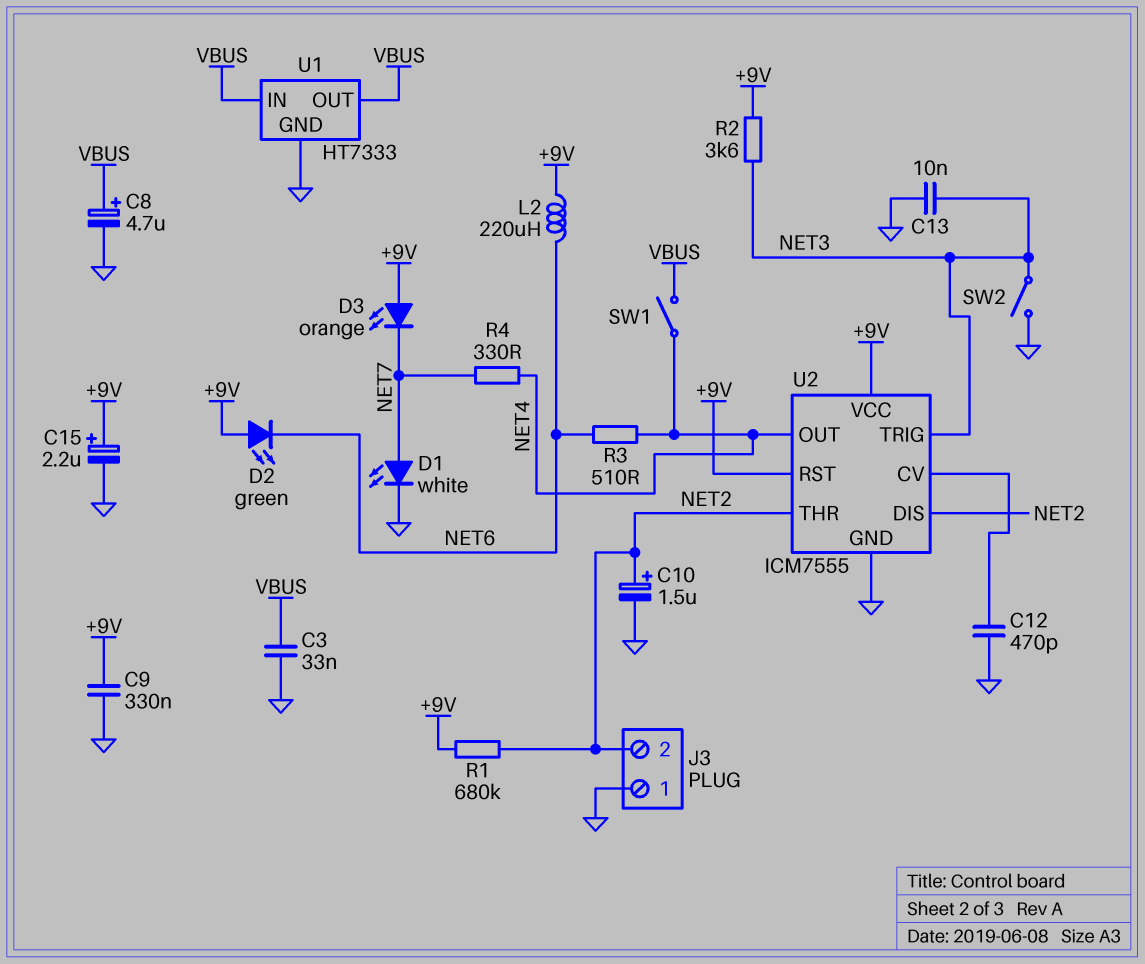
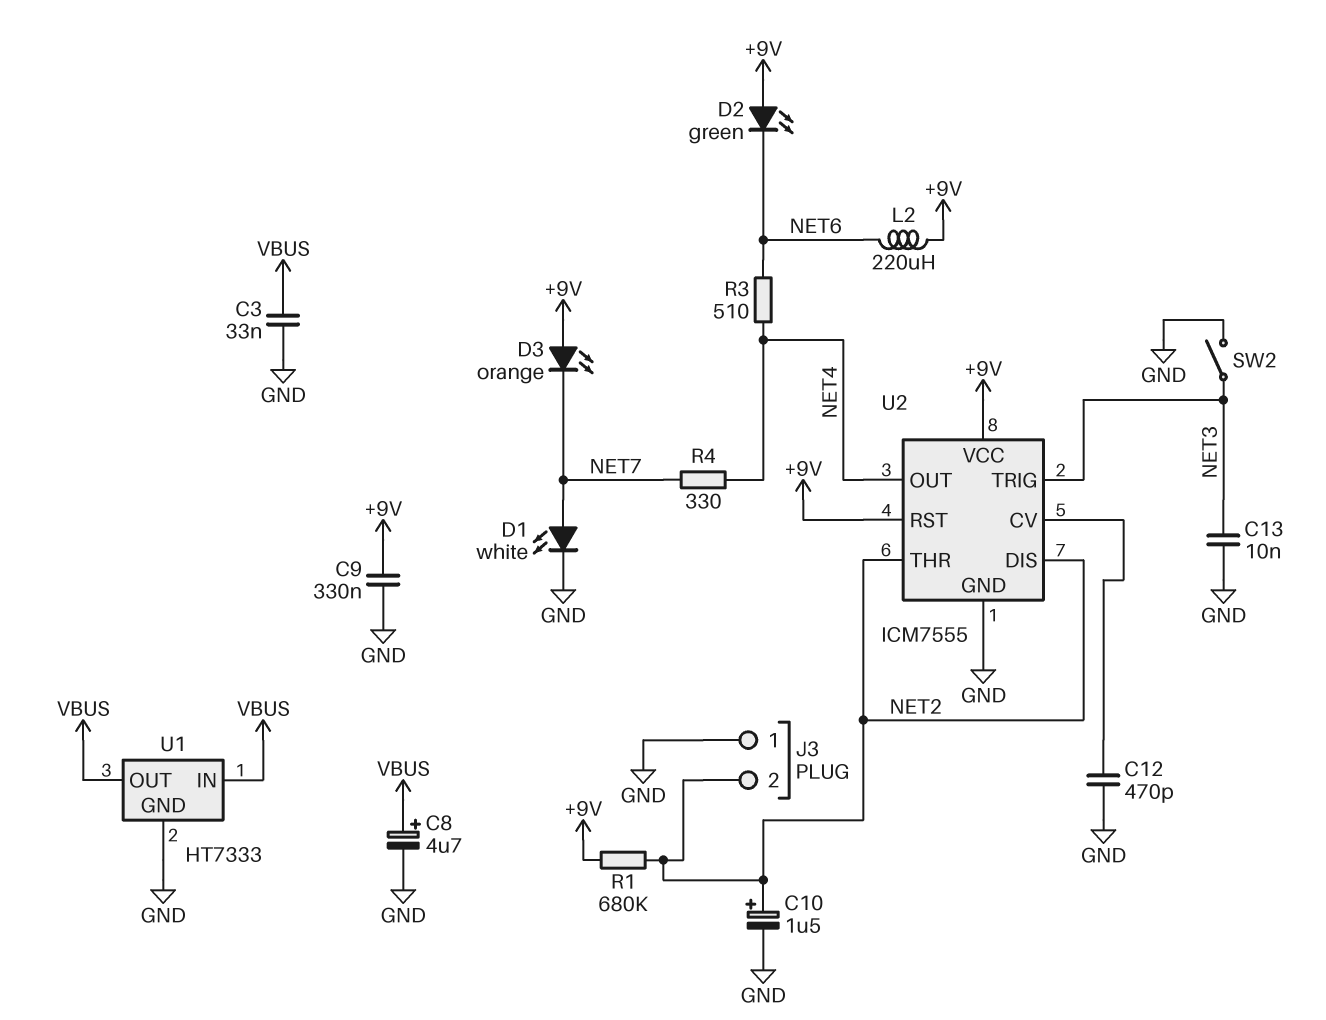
C15: 2.2uF (plus +9V, minus GND) -> none
R2: 3.6k (+9V, NET3) -> none
SW1: switch (NET4, VBUS) -> none

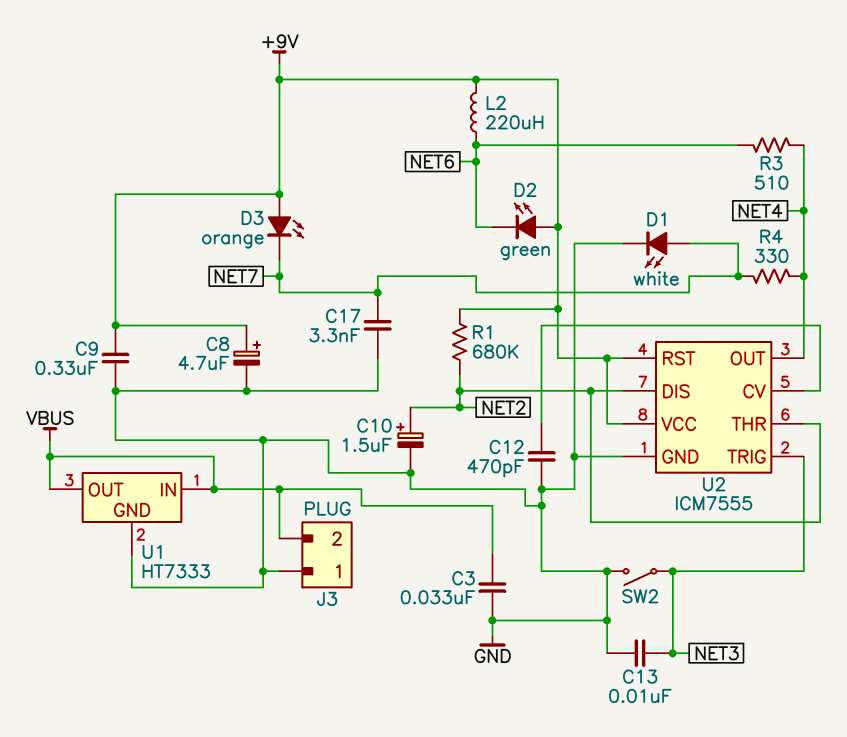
C8: 4.7uF (plus VBUS, minus GND) -> 4.7uF (plus +9V, minus GND)
C17: none -> 3.3nF (GND, NET7)
J3 pin 2: NET2 -> VBUS

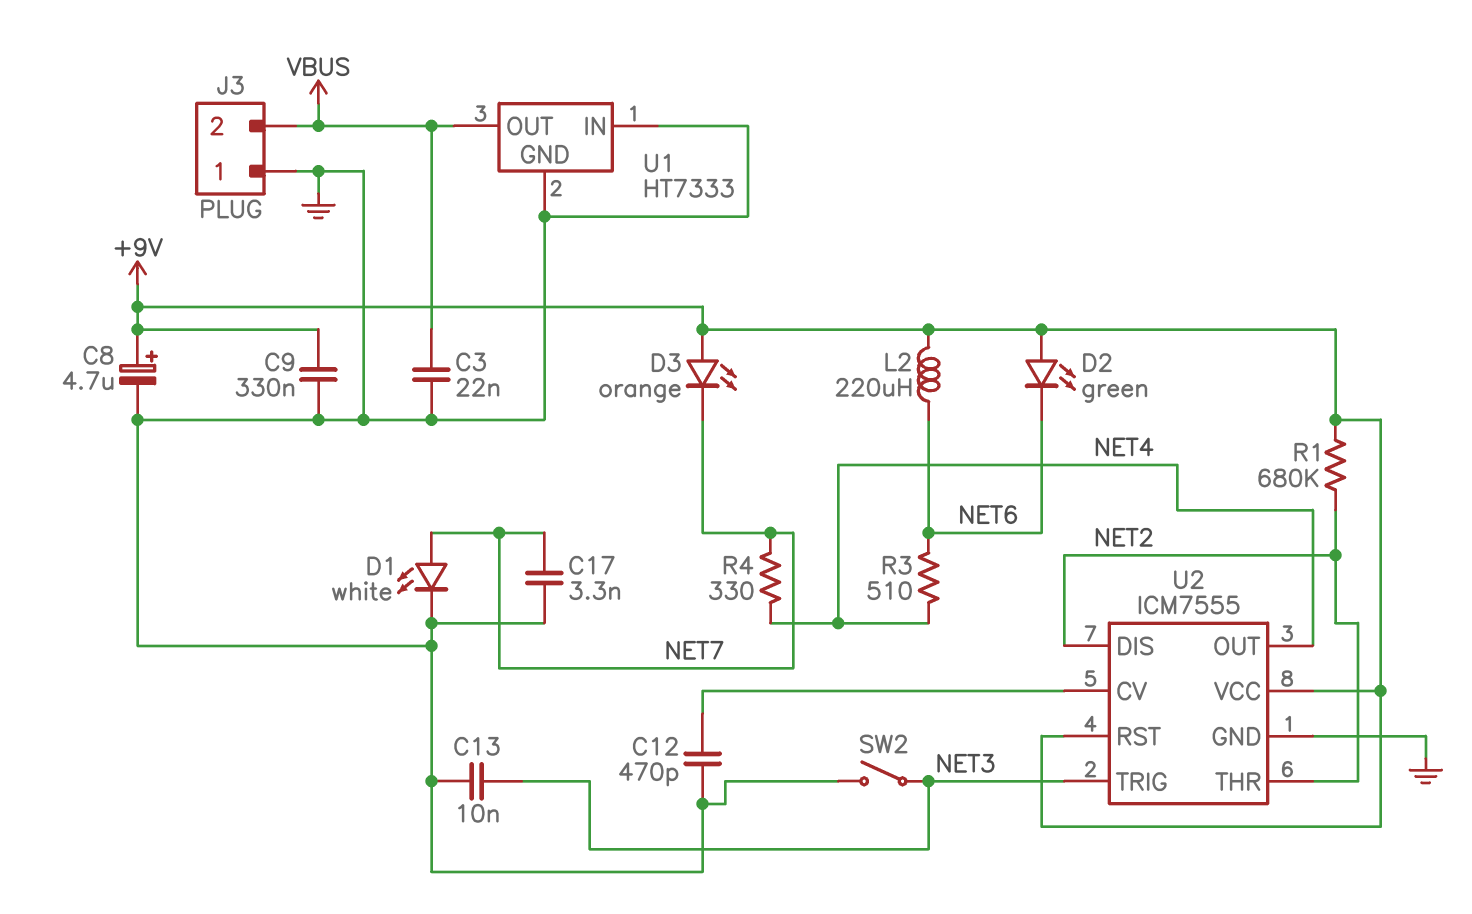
C3: 33nF (GND, VBUS) -> 22nF (GND, VBUS)
C10: 1.5uF (plus NET2, minus GND) -> none
U1 pin IN: VBUS -> GND

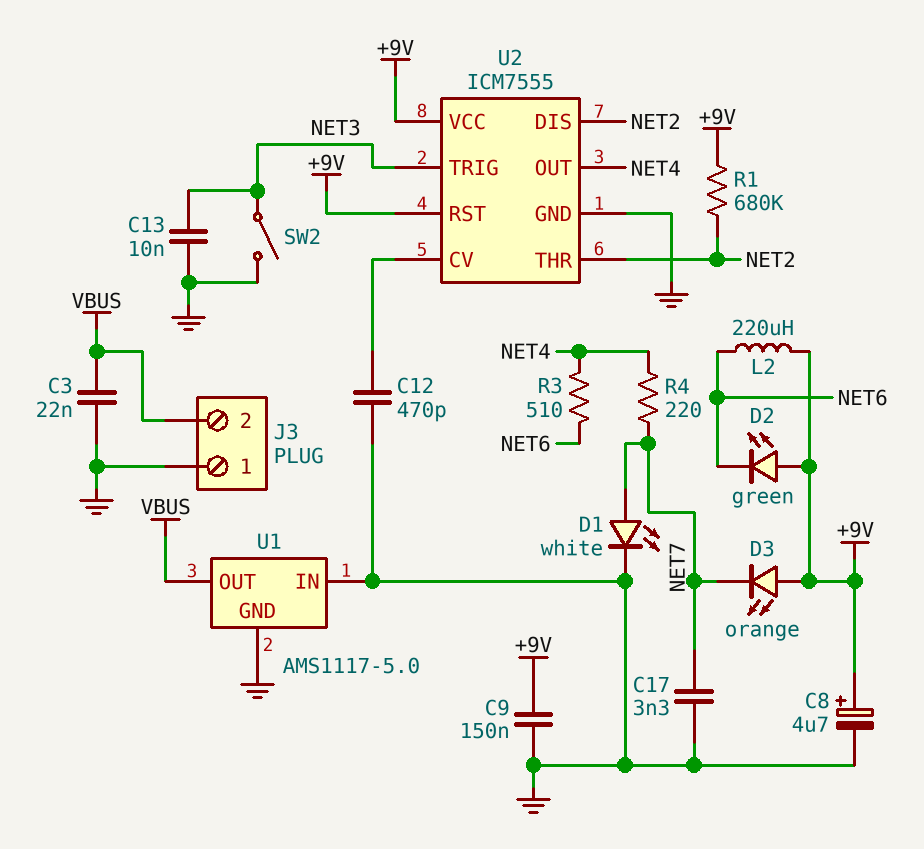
C9: 330nF (+9V, GND) -> 150nF (+9V, GND)
R4: 330 (NET4, NET7) -> 220 (NET4, NET7)
U1: HT7333 -> AMS1117-5.0

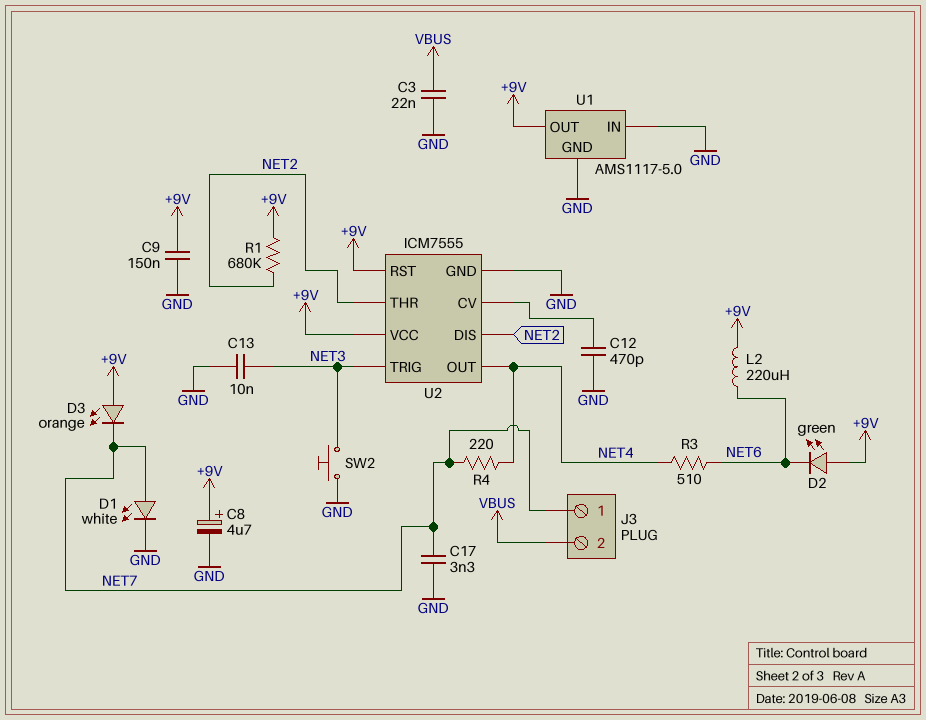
J3 pin 1: GND -> NET7
SW2: switch (GND, NET3) -> button (GND, NET3)
U1 pin OUT: VBUS -> +9V

